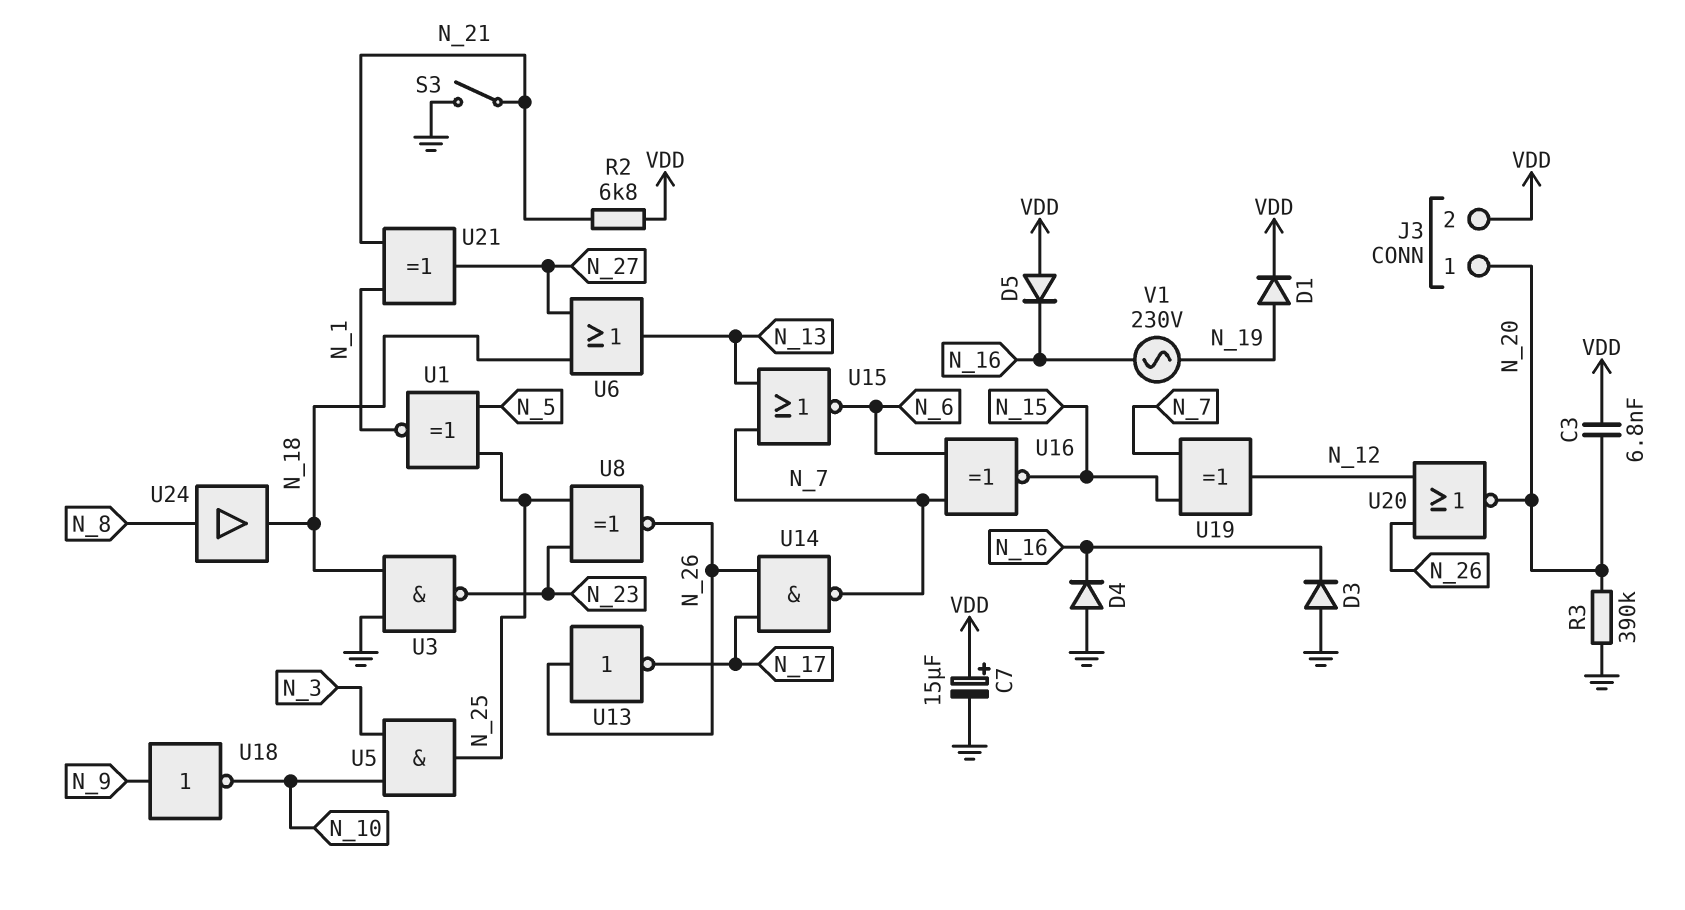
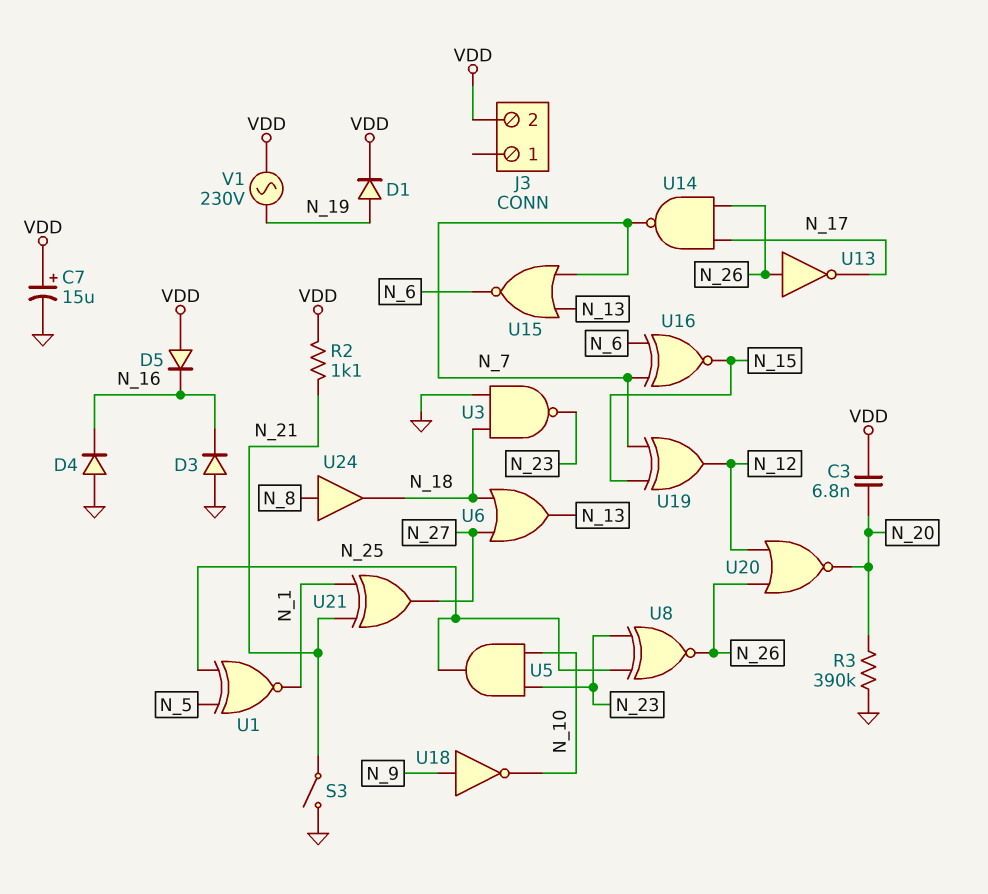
J3 pin 1: N_20 -> none
R2: 6.8k (N_21, VDD) -> 1.1k (N_21, VDD)
U5: AND (in N_3, in N_10, out N_25) -> AND (in N_10, in N_23, out N_25)
V1: AC 230V (N_16, N_19) -> AC 230V (N_19, VDD)

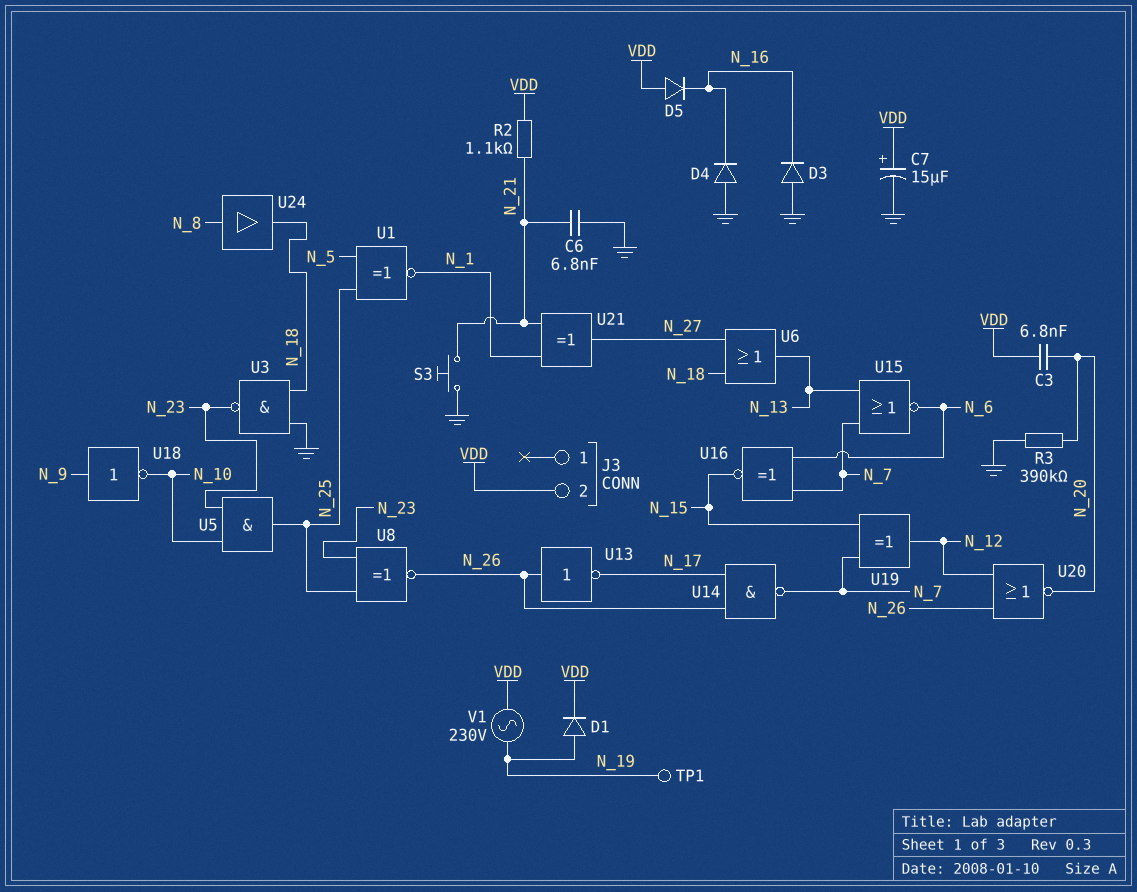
C6: none -> 6.8nF (GND, N_21)
S3: switch (GND, N_21) -> button (GND, N_21)
TP1: none -> test point (N_19)

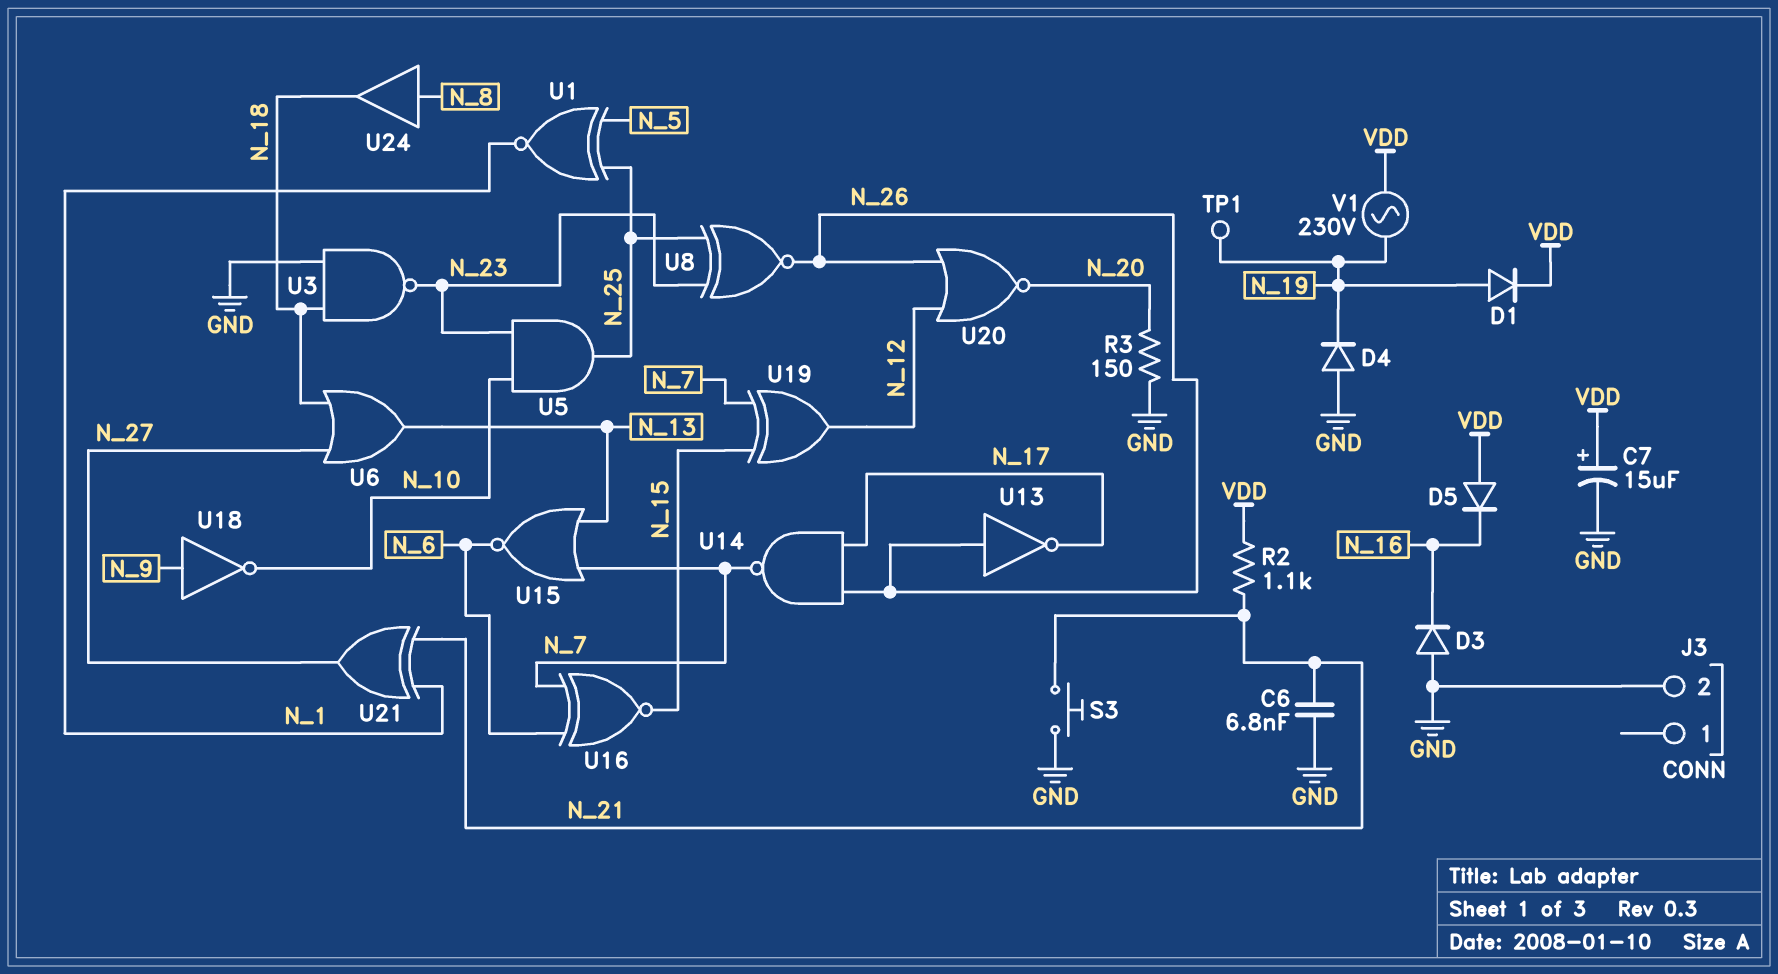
C3: 6.8nF (N_20, VDD) -> none
D4: diode (A GND, K N_16) -> diode (A GND, K N_19)
J3 pin 2: VDD -> GND
R3: 390k (GND, N_20) -> 150 (GND, N_20)

